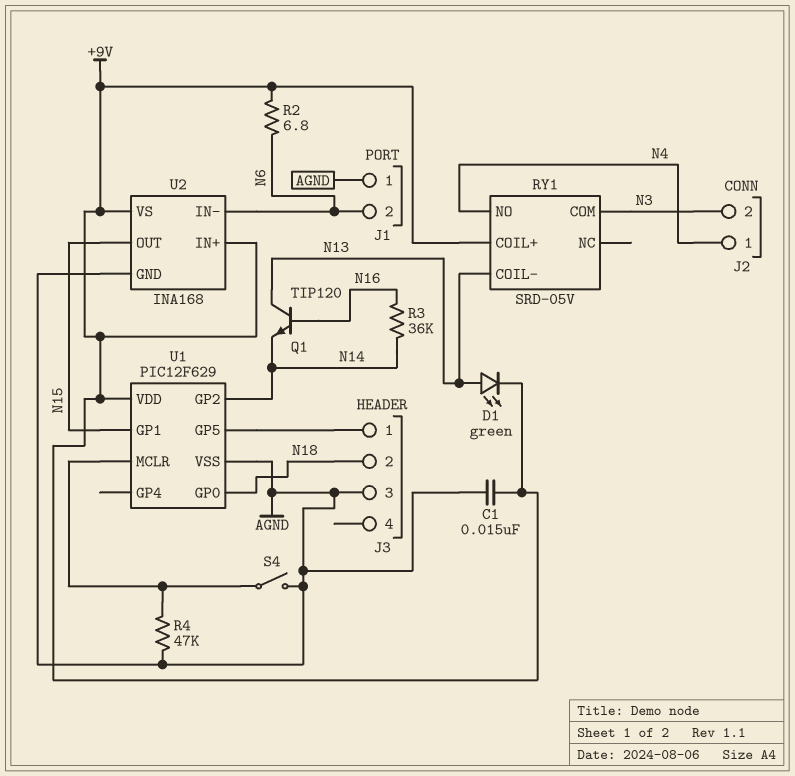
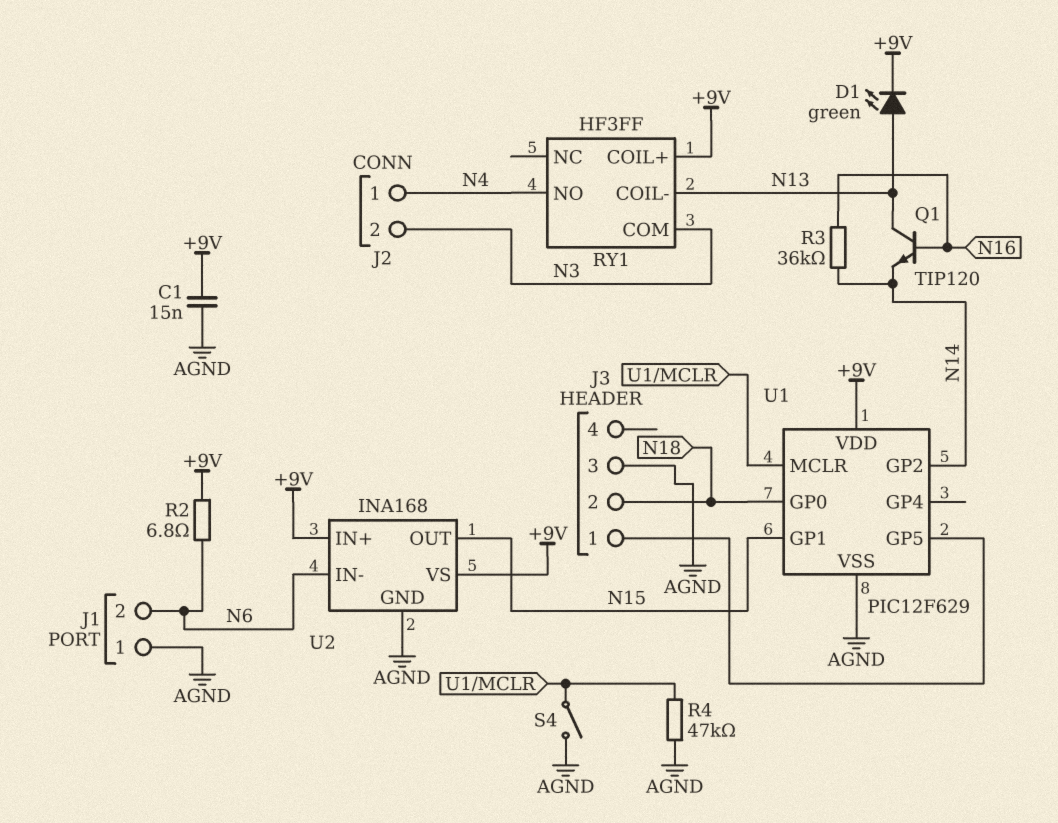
RY1: SRD-05V -> HF3FF

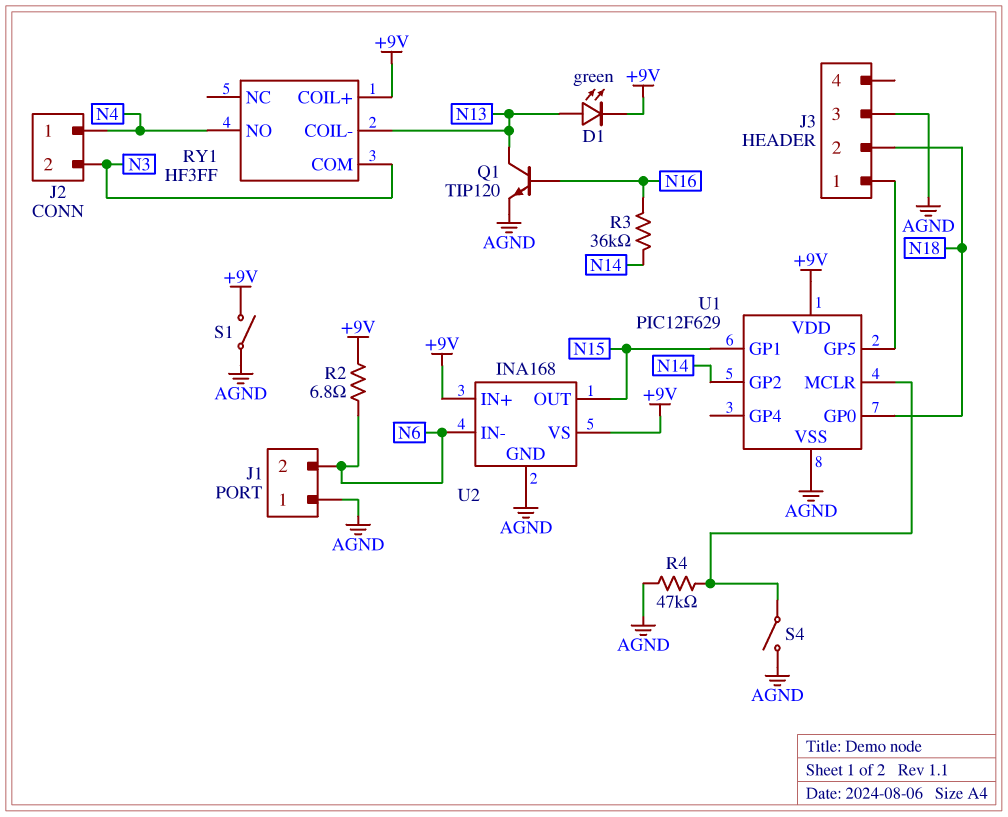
C1: 15nF (+9V, AGND) -> none
Q1: NPN TIP120 (B N16, C N13, E N14) -> NPN TIP120 (B N16, C N13, E AGND)
S1: none -> switch (+9V, AGND)

